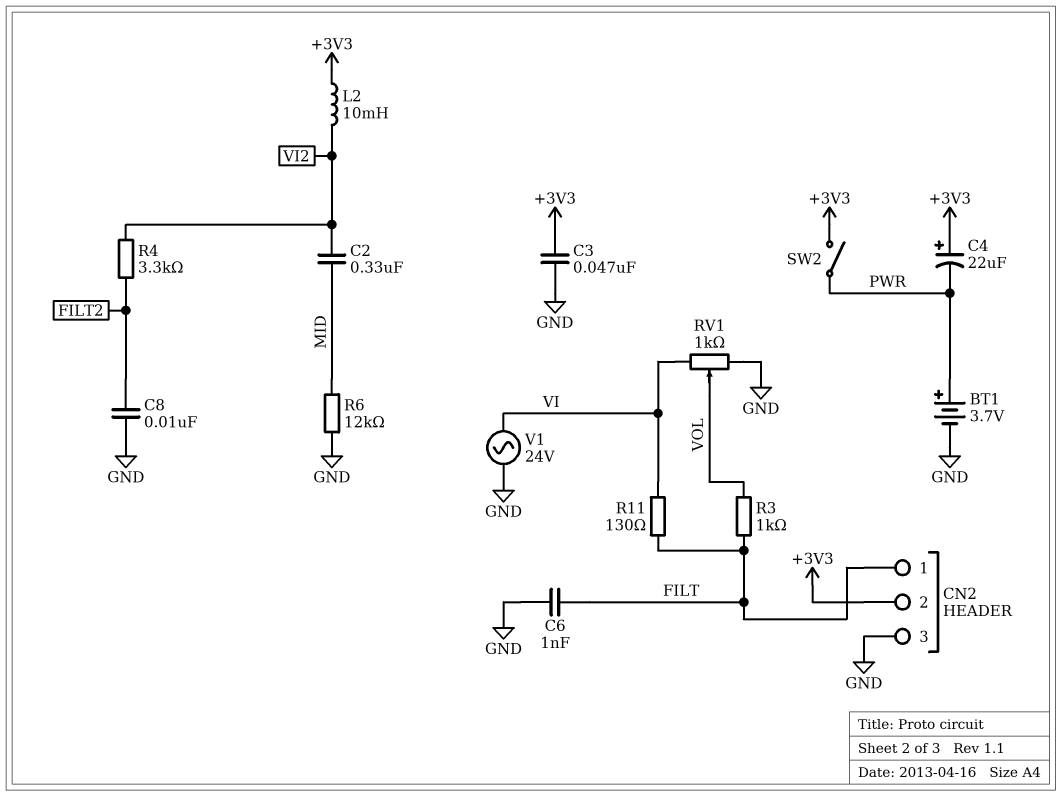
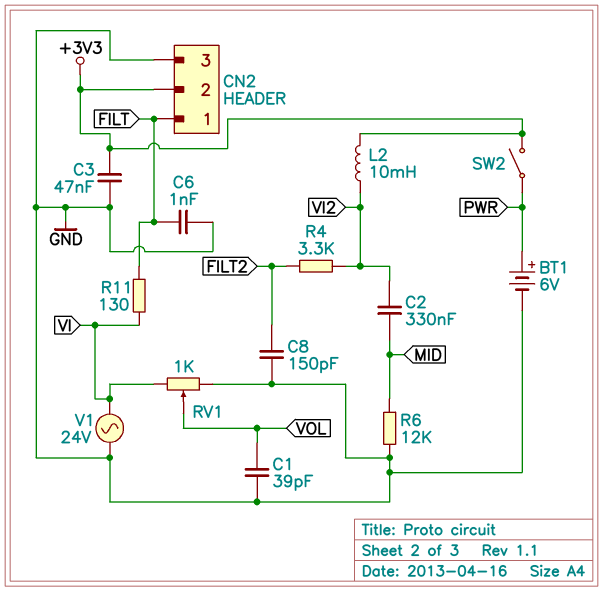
BT1: 3.7V (plus PWR, minus GND) -> 6V (plus PWR, minus GND)
C1: none -> 39pF (GND, VOL)
C4: 22uF (plus +3V3, minus PWR) -> none
C8: 10nF (FILT2, GND) -> 150pF (FILT2, GND)
R3: 1k (FILT, VOL) -> none

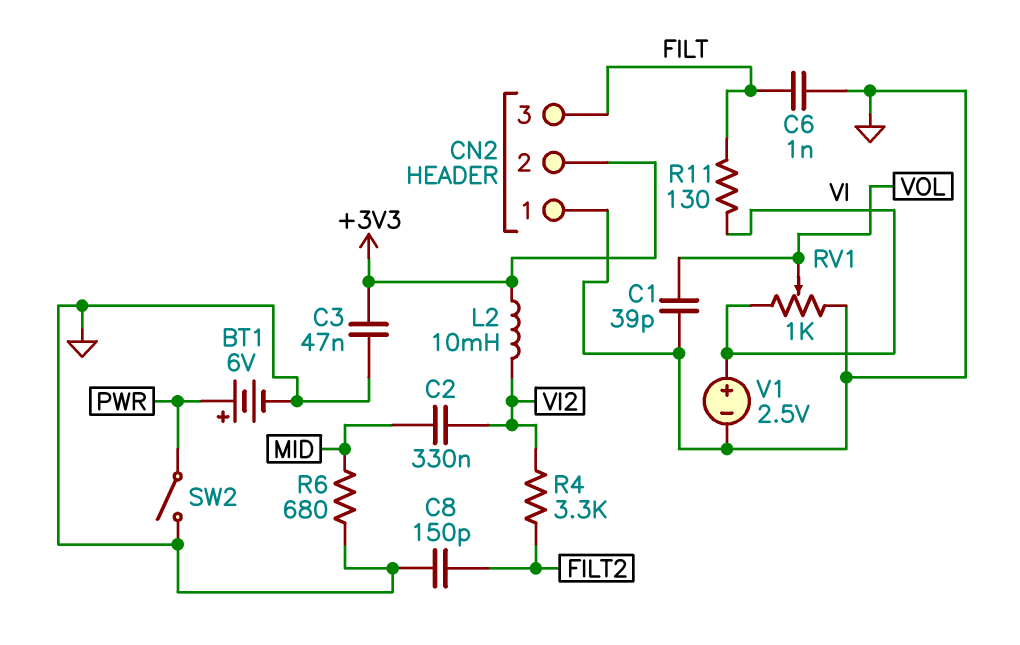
CN2 pin 1: FILT -> GND
CN2 pin 3: GND -> FILT
R6: 12k (GND, MID) -> 680 (GND, MID)
SW2: switch (+3V3, PWR) -> switch (GND, PWR)
V1: AC 24V (GND, VI) -> 2.5V (plus VI, minus GND)

